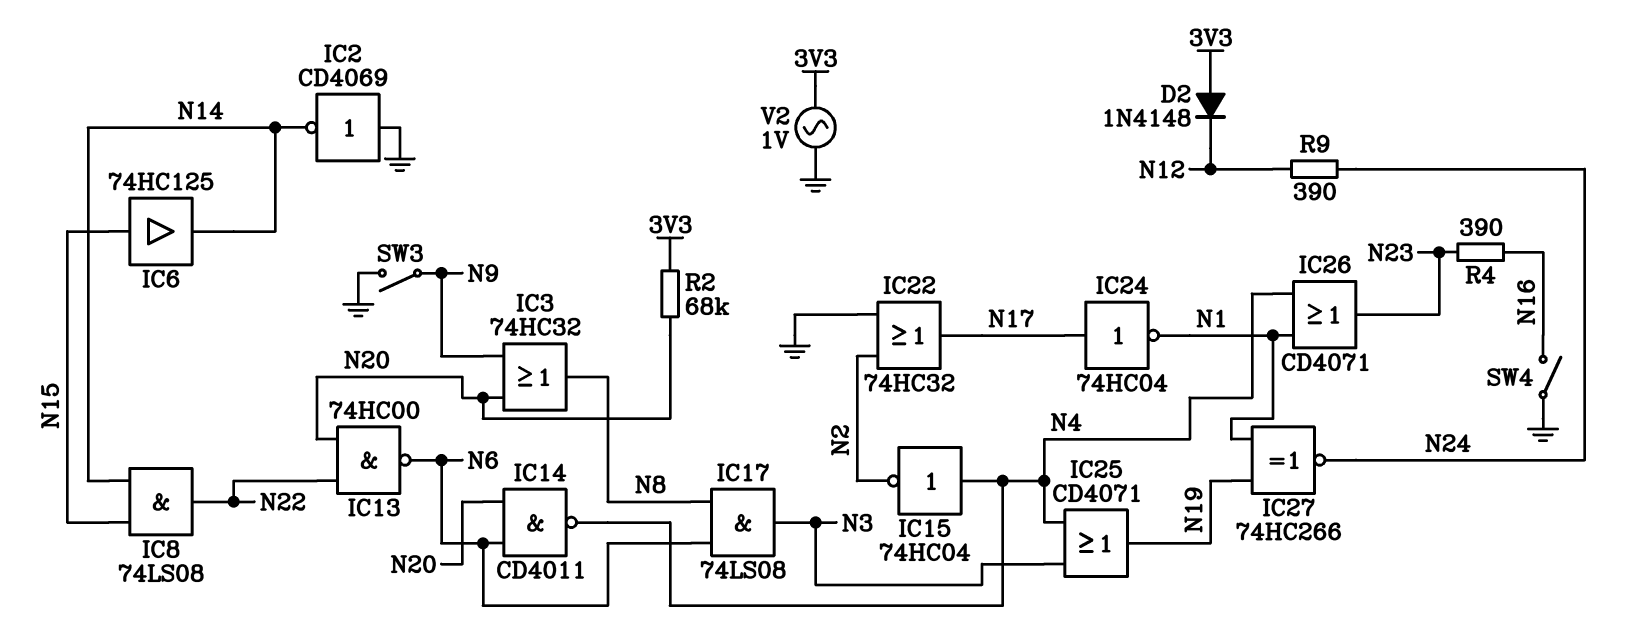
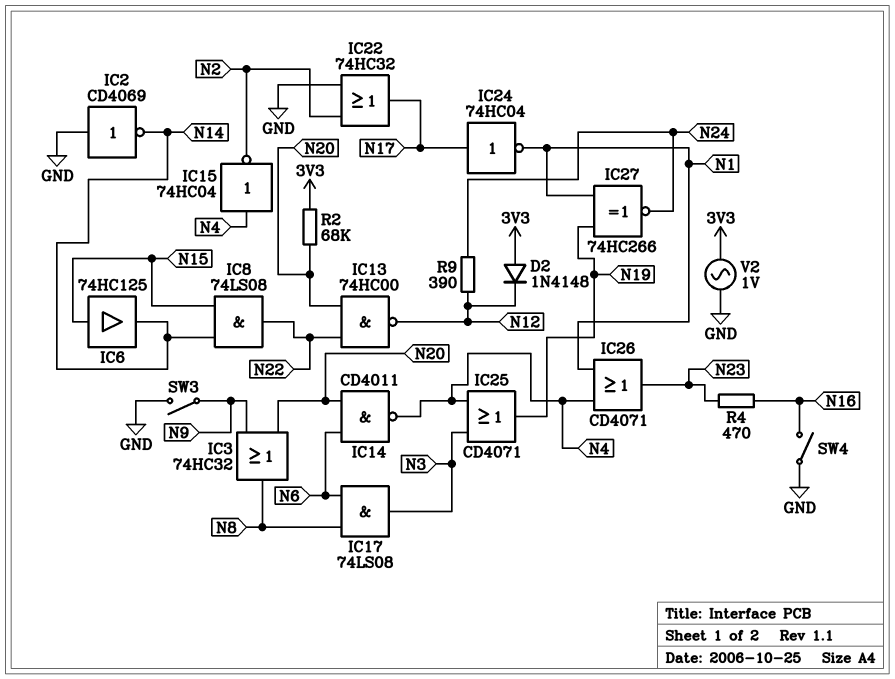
IC13: NAND 74HC00 (in N20, in N22, out N6) -> NAND 74HC00 (in N20, in N22, out N12)
R4: 390 (N16, N23) -> 470 (N16, N23)

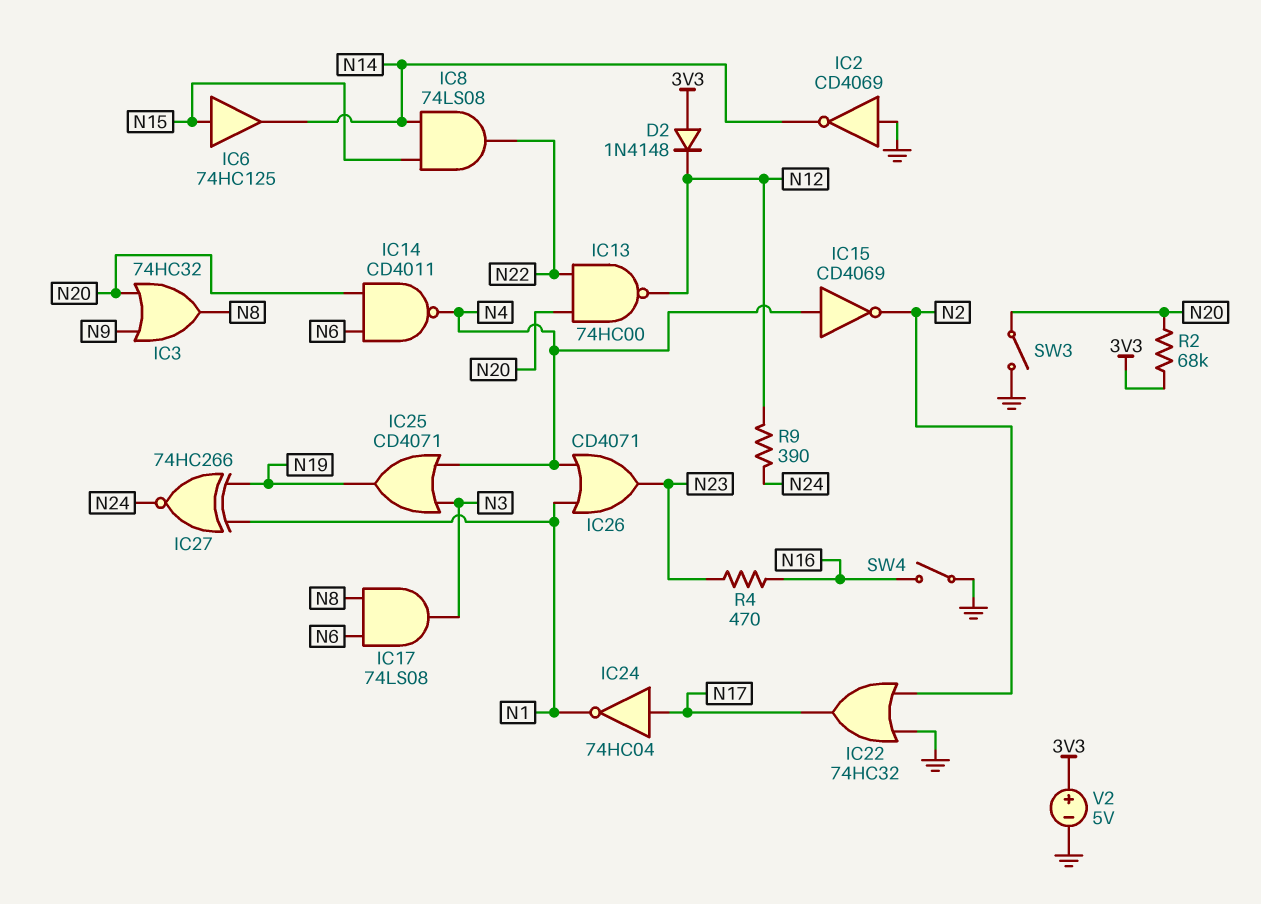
IC15: NOT 74HC04 (in N4, out N2) -> NOT CD4069 (in N4, out N2)
SW3: switch (GND, N9) -> switch (GND, N20)
V2: AC 1V (3V3, GND) -> 5V (plus 3V3, minus GND)

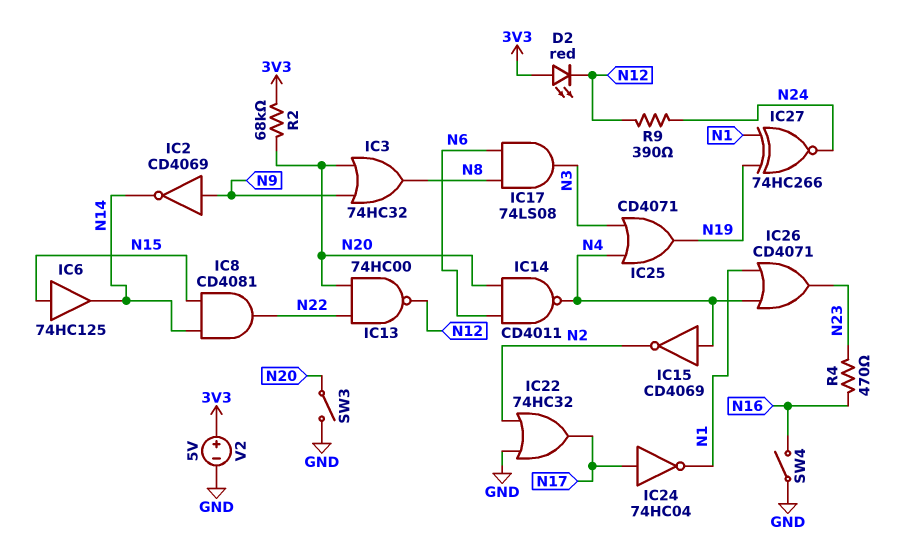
D2: diode 1N4148 (A 3V3, K N12) -> LED red (A 3V3, K N12)
IC2: NOT CD4069 (in GND, out N14) -> NOT CD4069 (in N9, out N14)
IC8: AND 74LS08 (in N14, in N15, out N22) -> AND CD4081 (in N14, in N15, out N22)

